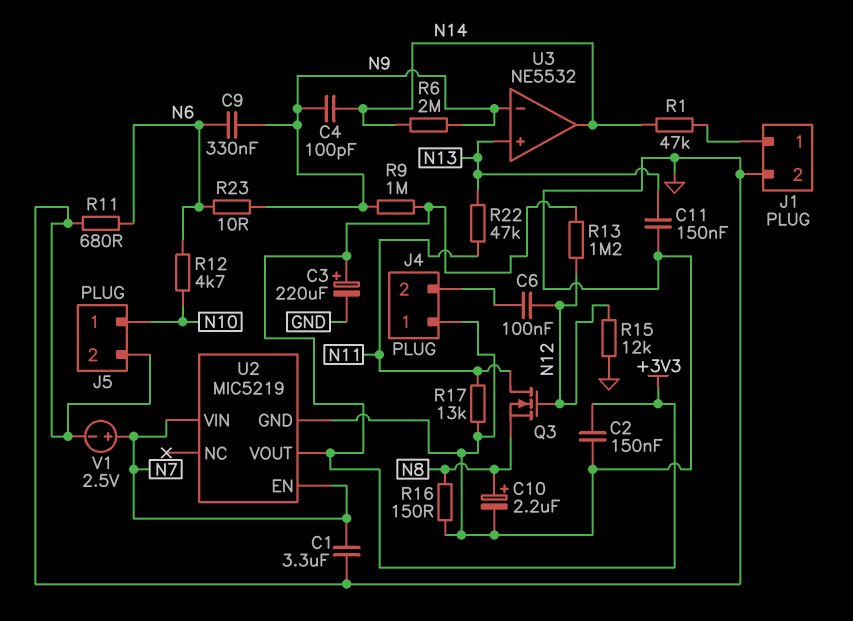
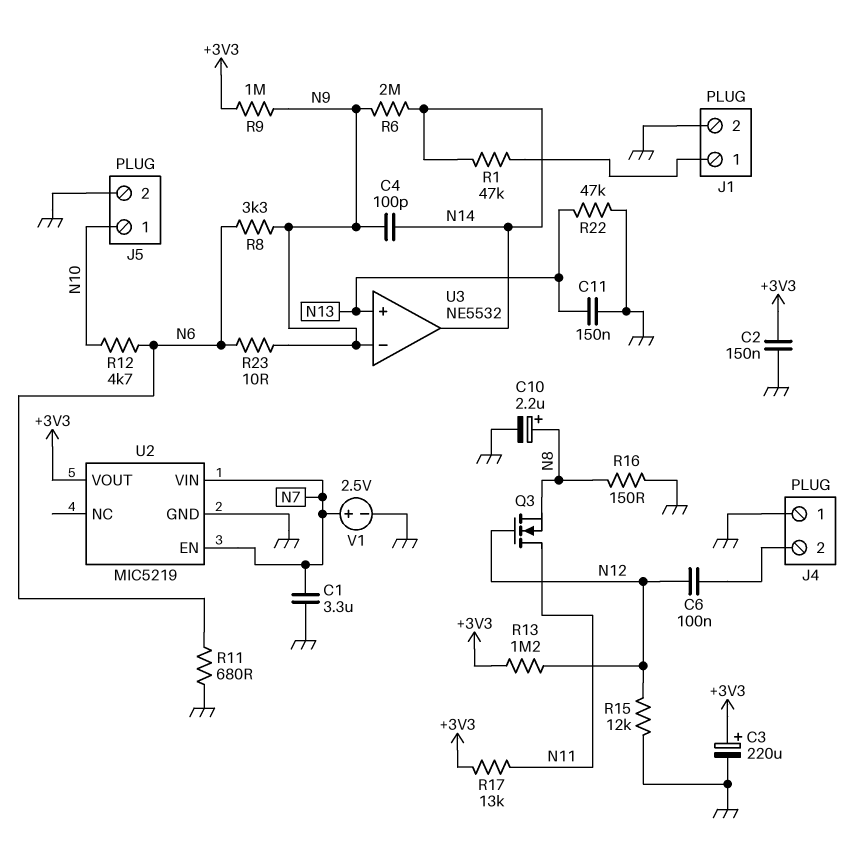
C9: 330nF (N6, N9) -> none
R8: none -> 3.3k (N6, N9)
R17: 13k (GND, N11) -> 13k (+3V3, N11)
R22: 47k (N11, N13) -> 47k (GND, N13)

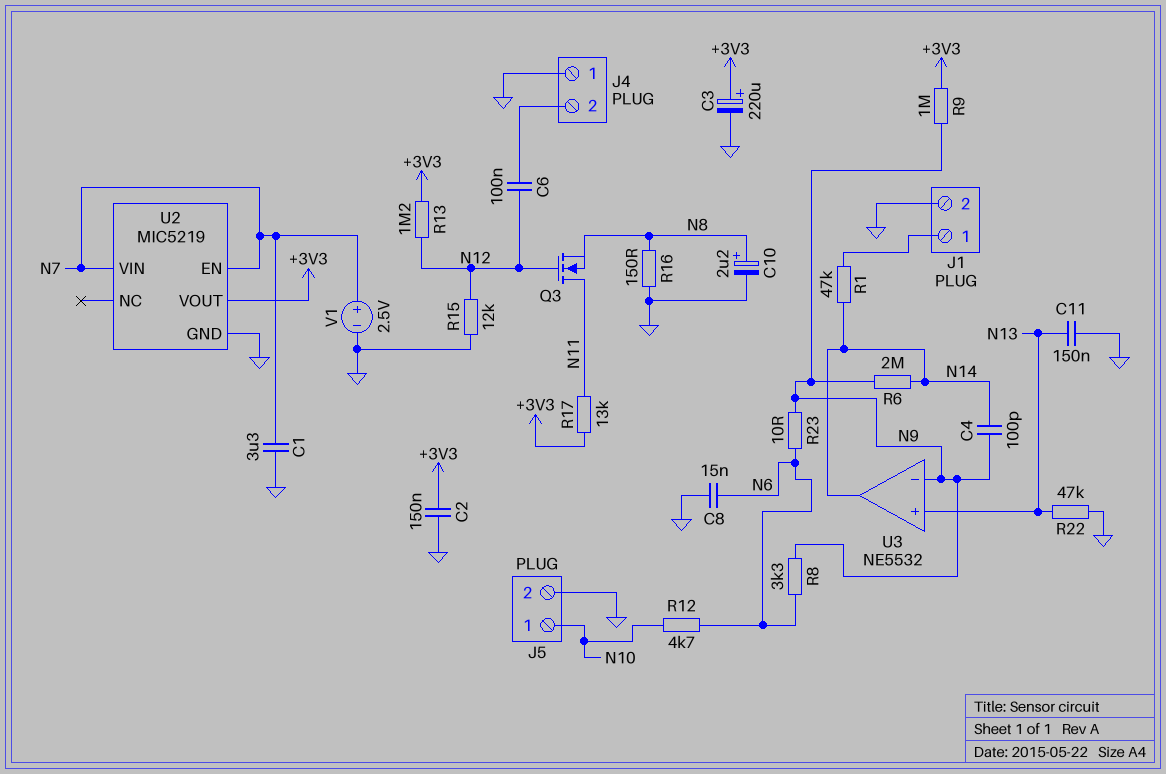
C8: none -> 15nF (GND, N6)
R11: 680 (GND, N6) -> none

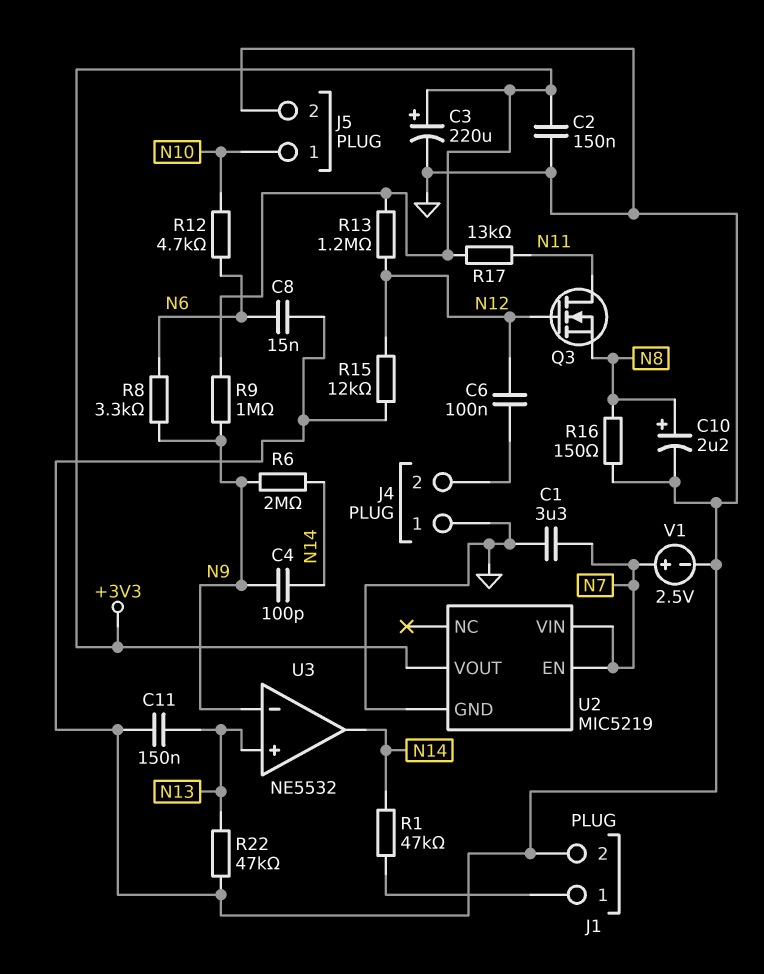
R23: 10 (N6, N9) -> none

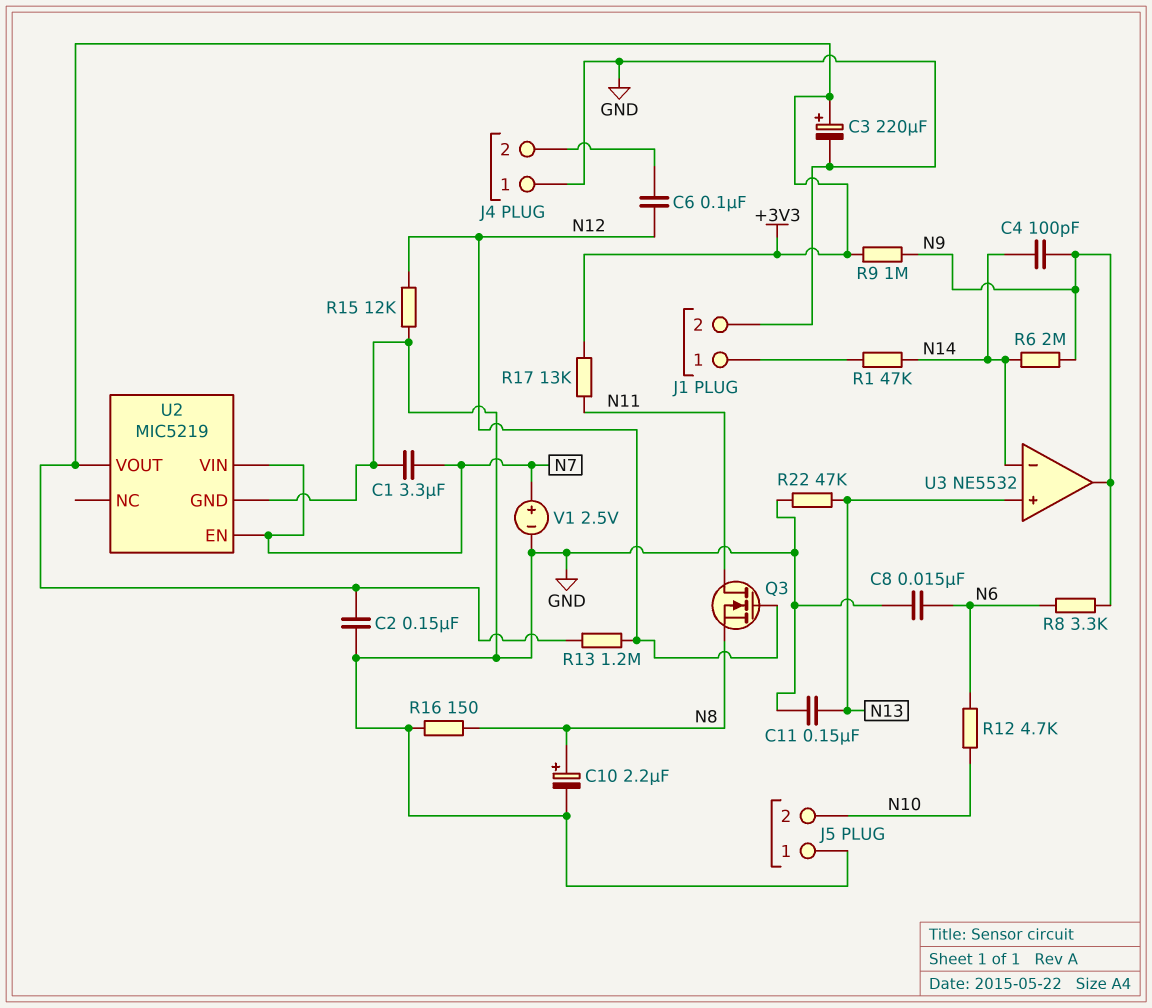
J5 pin 1: N10 -> GND
J5 pin 2: GND -> N10
U3 pin in-: N9 -> N14
U3 pin out: N14 -> N9

